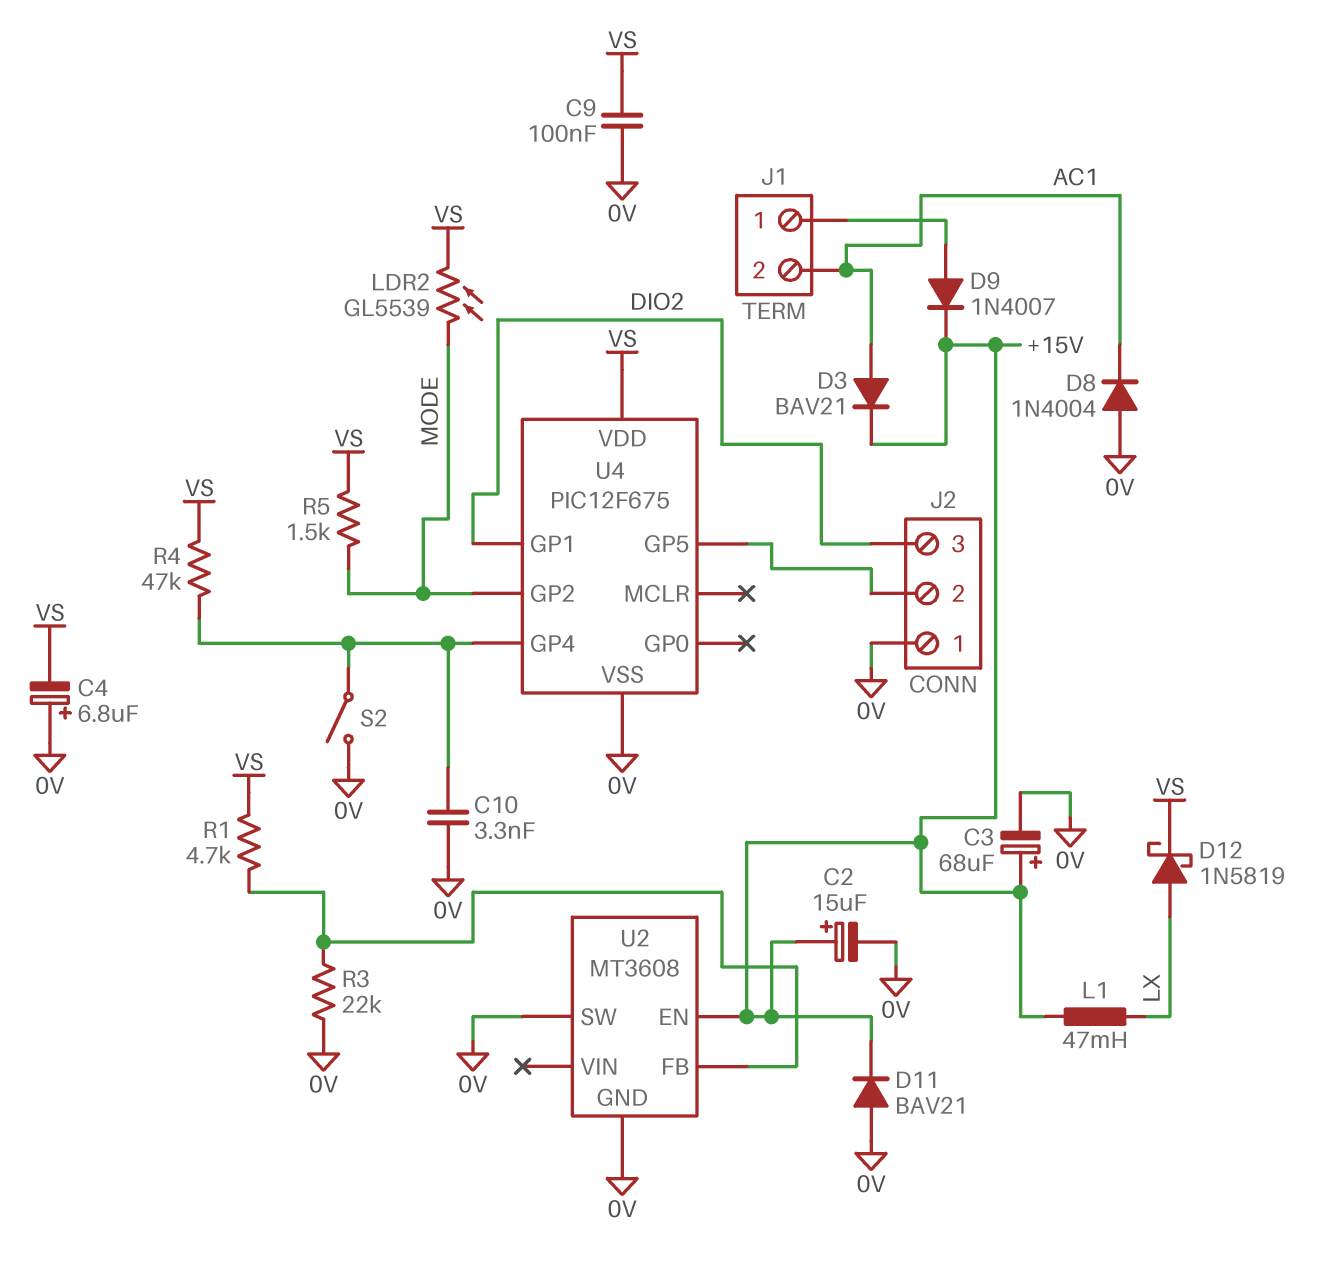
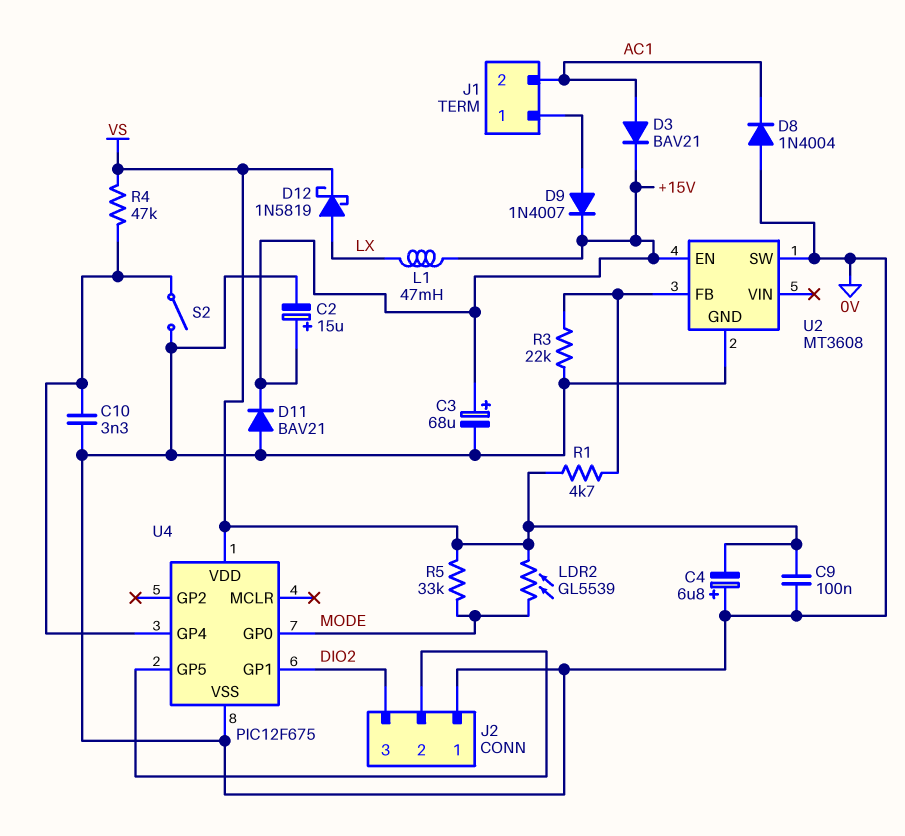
R5: 1.5k (MODE, VS) -> 33k (MODE, VS)
U4 pin GP0: none -> MODE
U4 pin GP2: MODE -> none

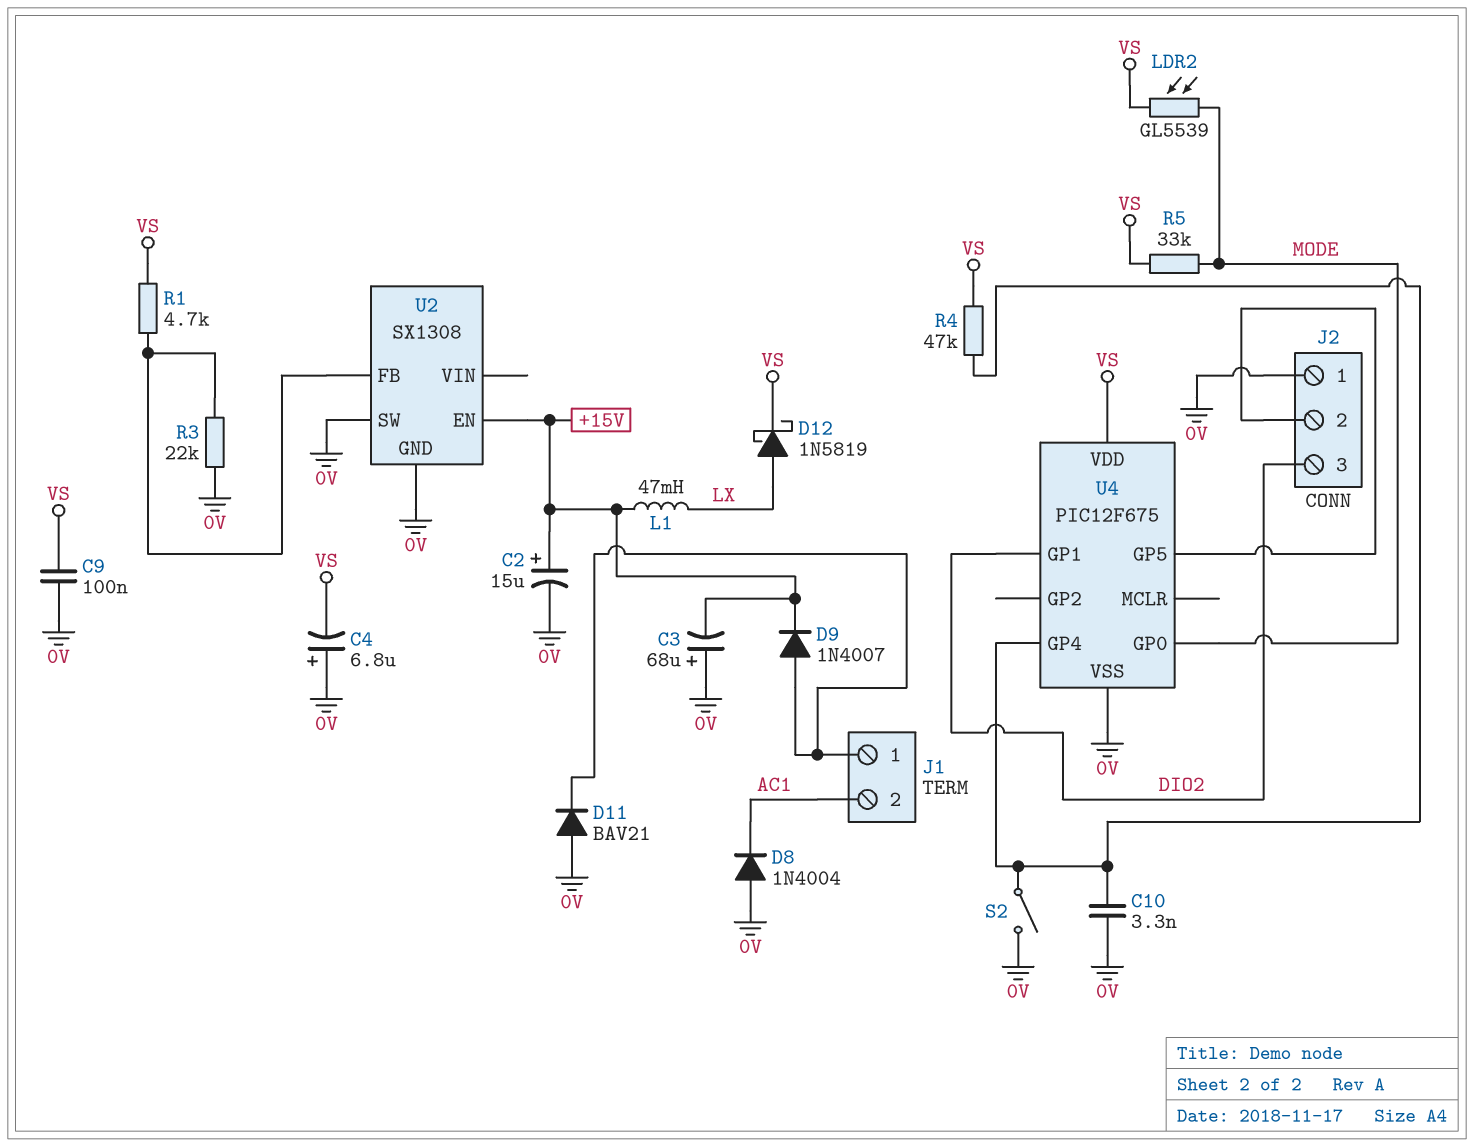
C3: 68uF (plus +15V, minus 0V) -> 68uF (plus 0V, minus +15V)
D3: diode BAV21 (A AC1, K +15V) -> none
D11: diode BAV21 (A 0V, K +15V) -> diode BAV21 (A 0V, K J1/1)
U2: MT3608 -> SX1308

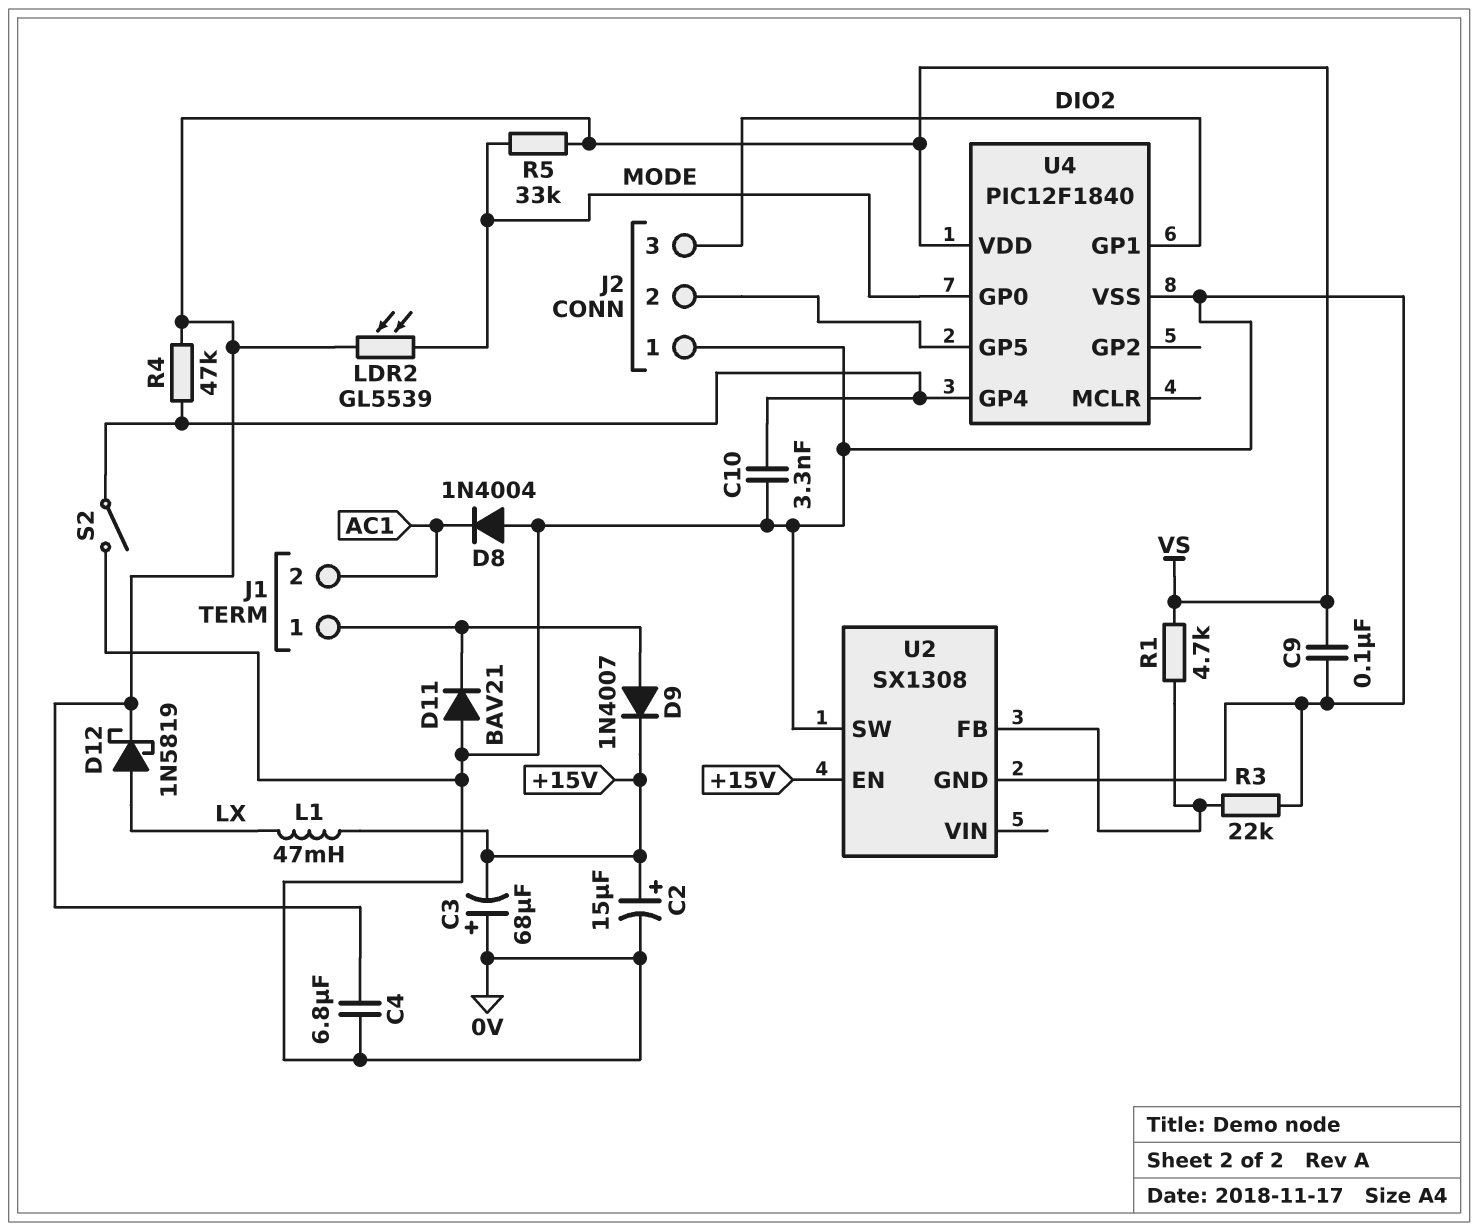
C4: 6.8uF (plus 0V, minus VS) -> 6.8uF (0V, VS)
U4: PIC12F675 -> PIC12F1840

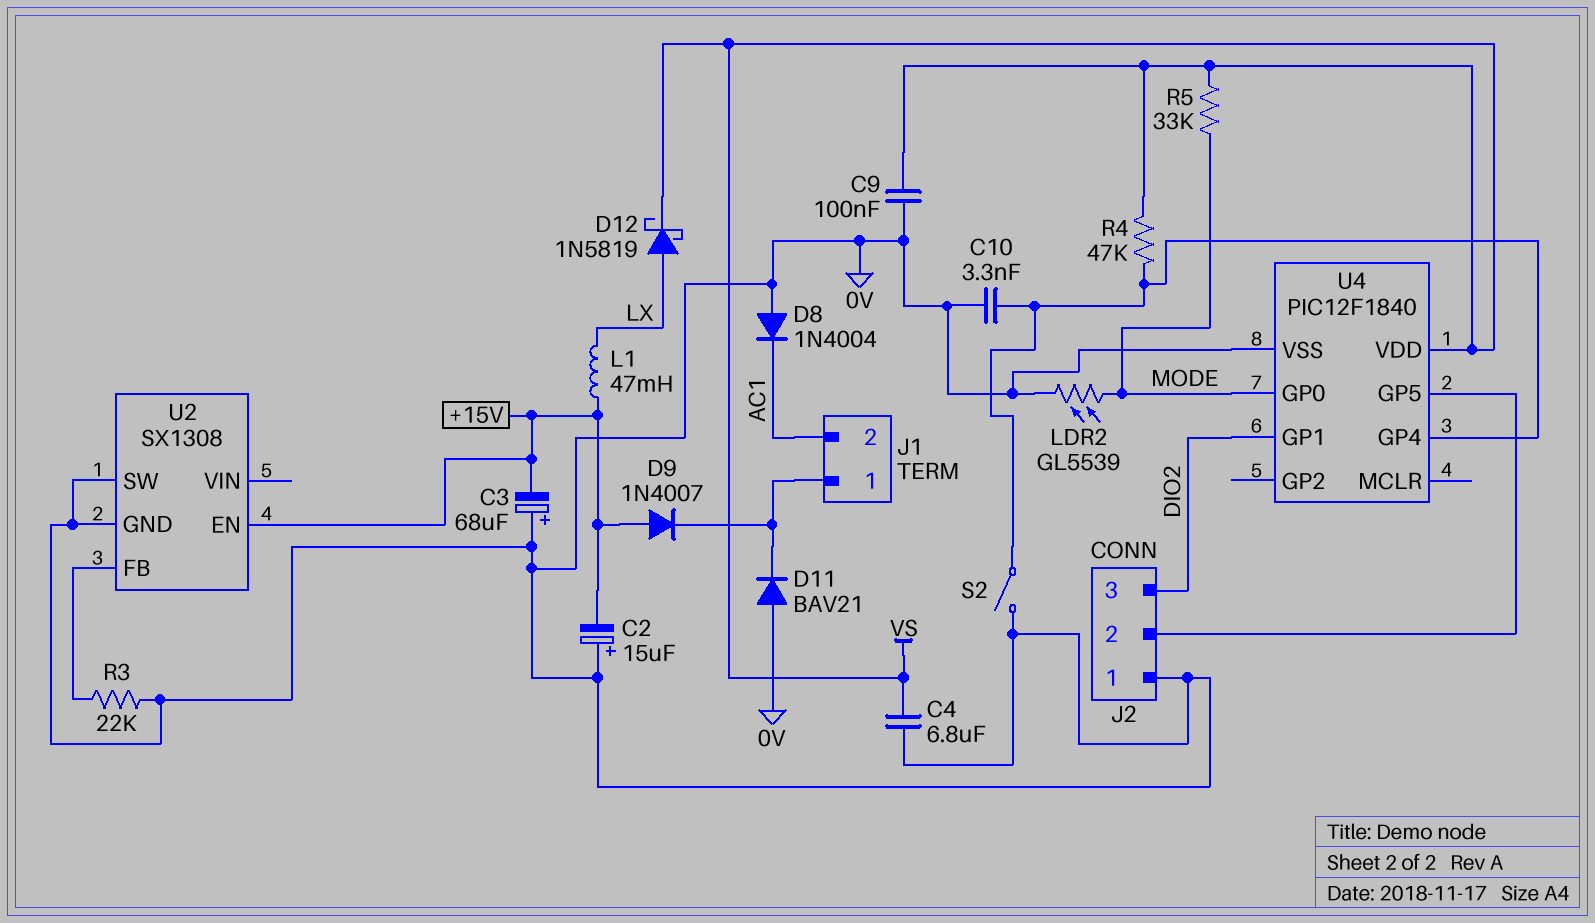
C2: 15uF (plus +15V, minus 0V) -> 15uF (plus 0V, minus +15V)
D9: diode 1N4007 (A J1/1, K +15V) -> diode 1N4007 (A +15V, K J1/1)
LDR2: GL5539 (MODE, VS) -> GL5539 (0V, MODE)
R1: 4.7k (U2/FB, VS) -> none

